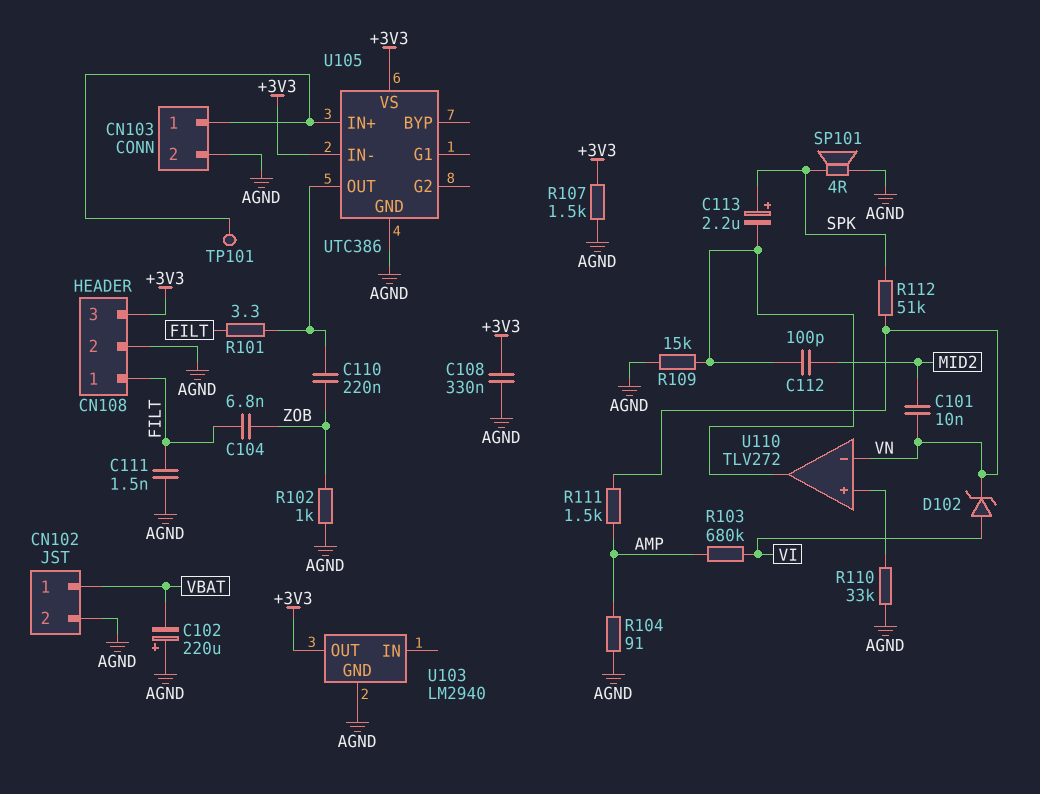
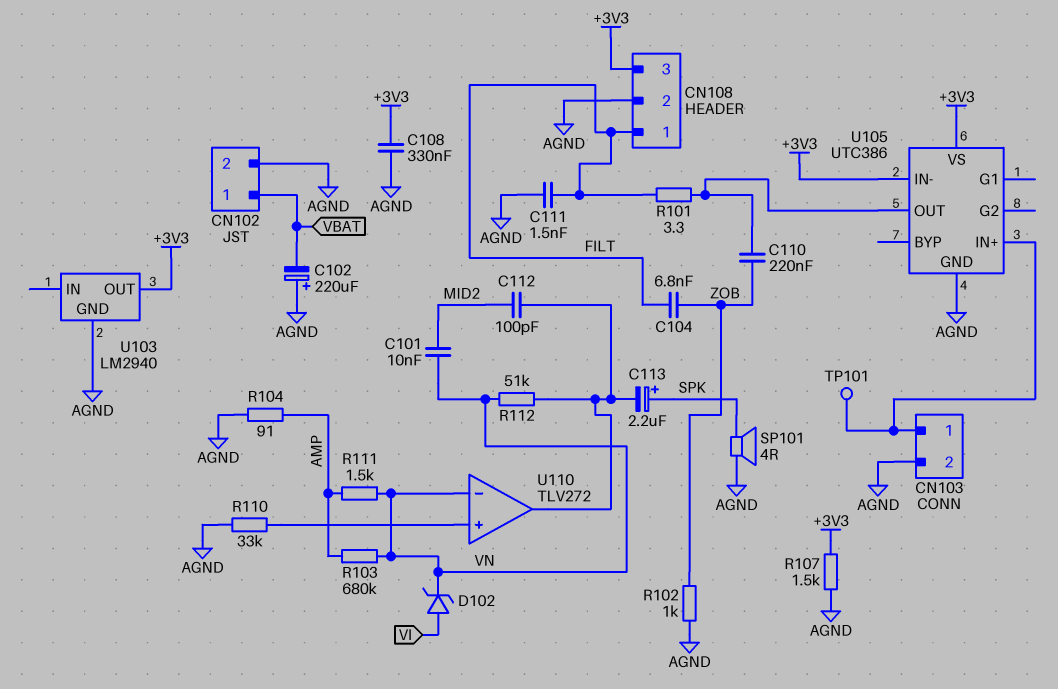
R103: 680k (AMP, VI) -> 680k (AMP, VN)
R109: 15k (AGND, U110/out) -> none
R112: 51k (SPK, VN) -> 51k (U110/out, VN)

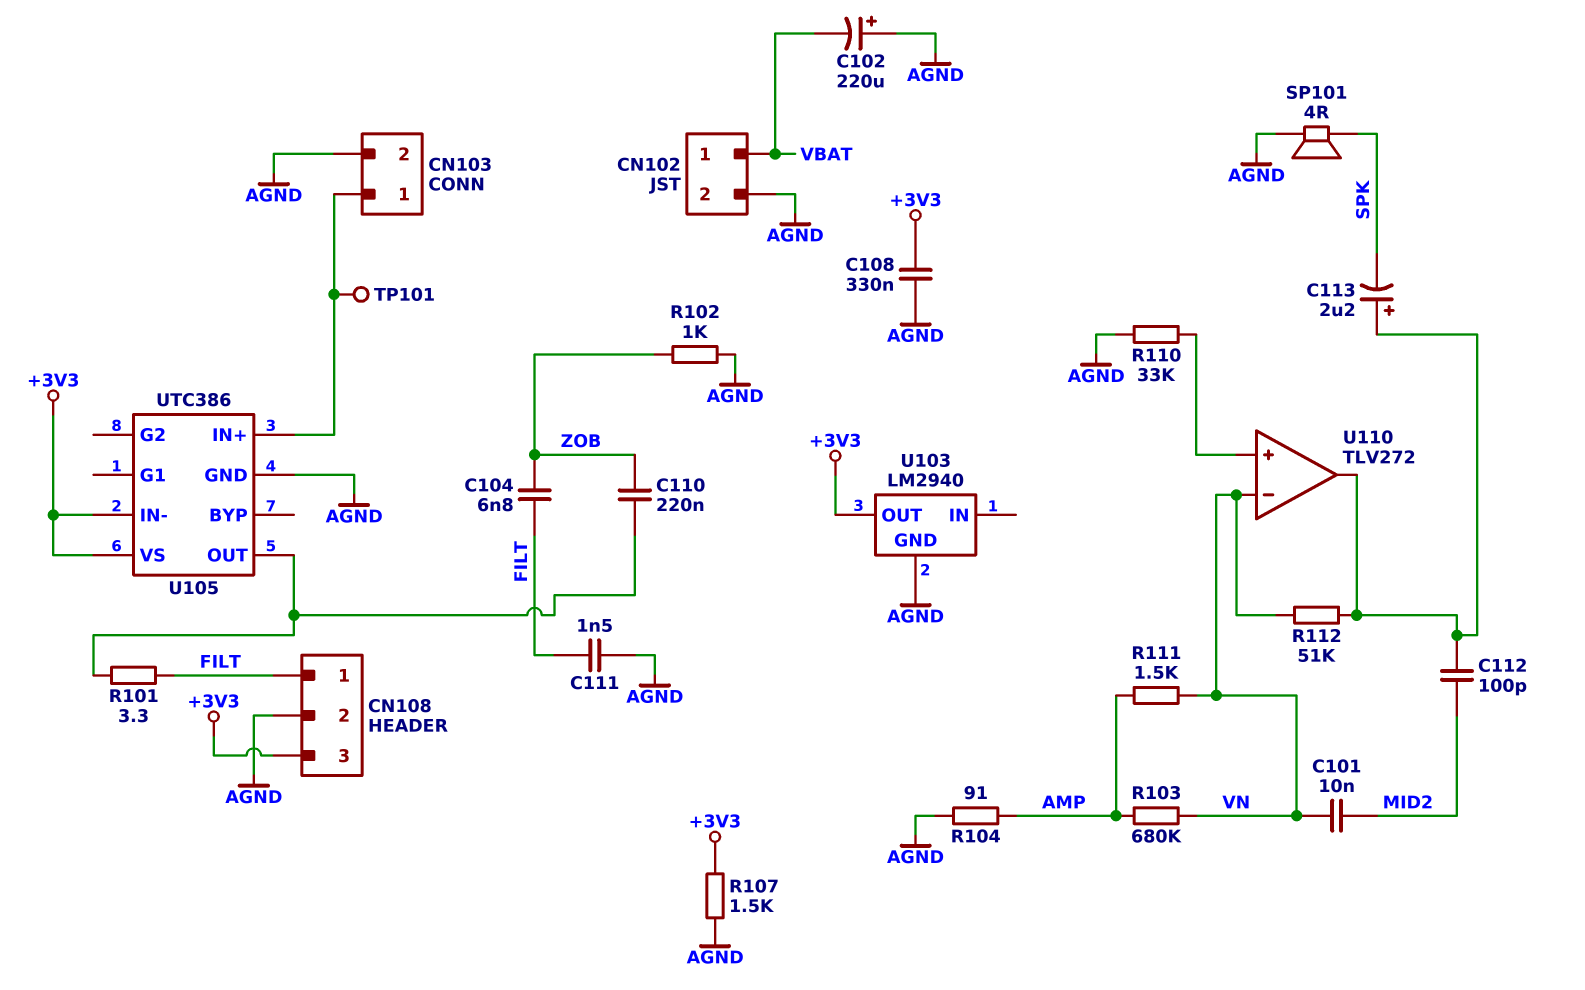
C113: 2.2uF (plus SPK, minus U110/out) -> 2.2uF (plus U110/out, minus SPK)
D102: zener (A VI, K VN) -> none

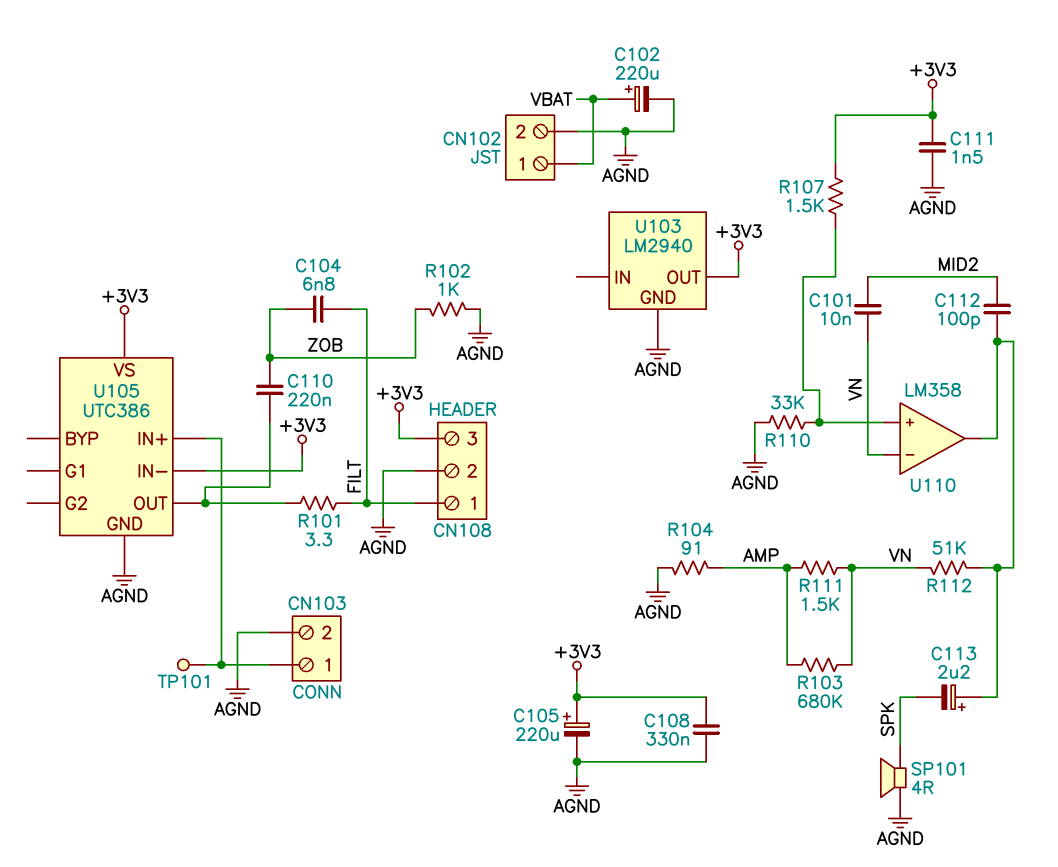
C102: 220uF (plus AGND, minus VBAT) -> 220uF (plus VBAT, minus AGND)
C105: none -> 220uF (plus +3V3, minus AGND)
C111: 1.5nF (AGND, FILT) -> 1.5nF (+3V3, AGND)
R107: 1.5k (+3V3, AGND) -> 1.5k (+3V3, U110/in+)
U110: TLV272 -> LM358

